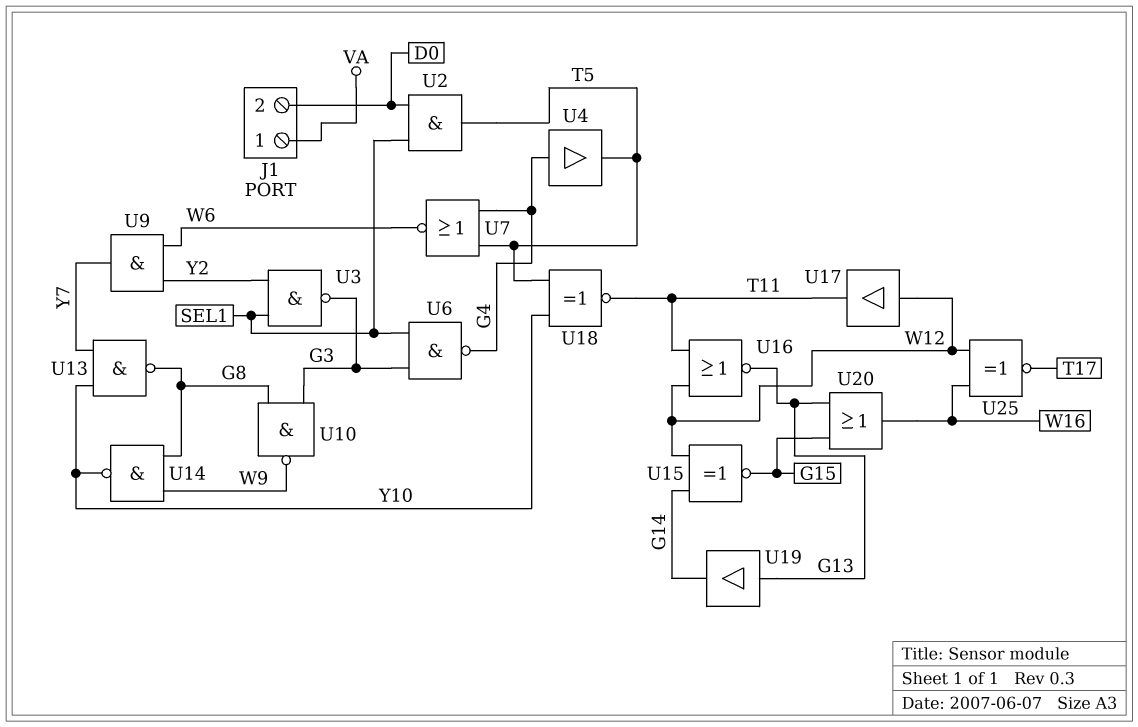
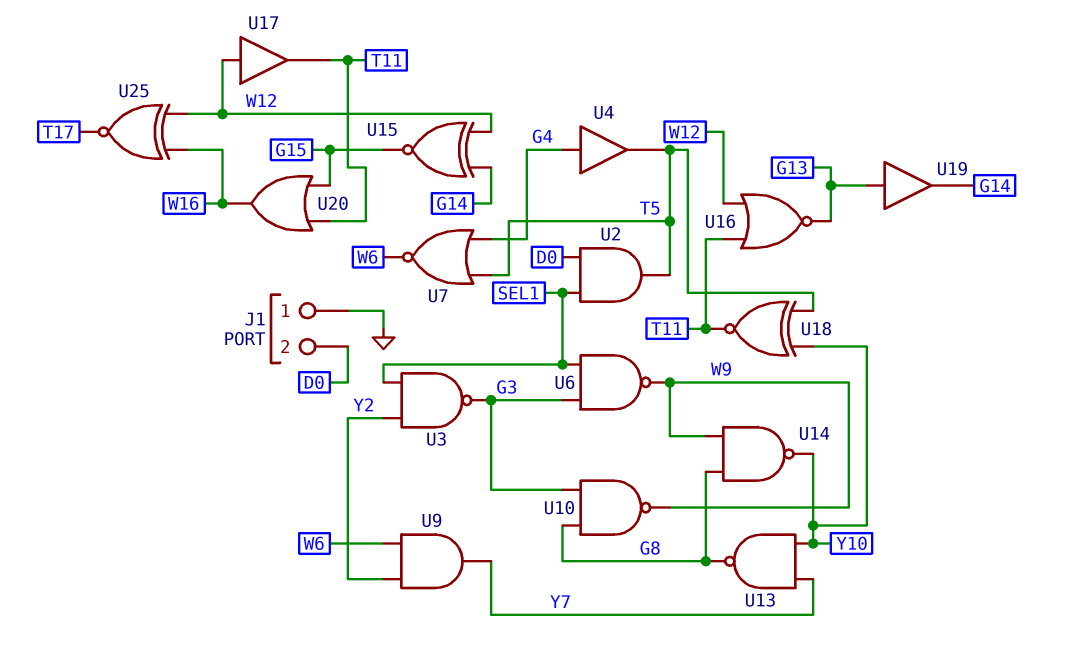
J1 pin 1: VA -> GND
U6: NAND (in G3, in SEL1, out G4) -> NAND (in G3, in SEL1, out W9)
U20: OR (in G13, in G15, out W16) -> OR (in G15, in T11, out W16)

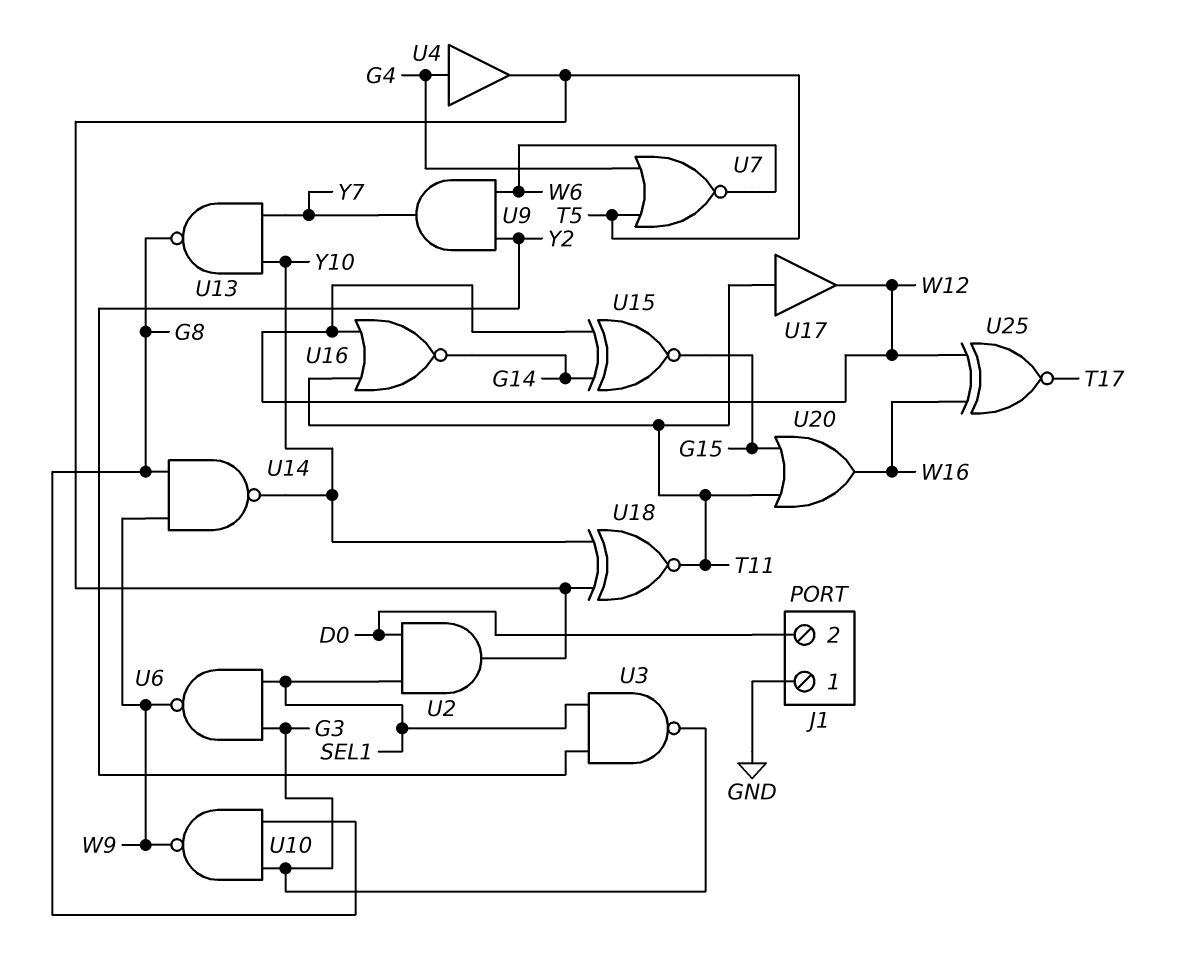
U16: NOR (in T11, in W12, out G13) -> NOR (in T11, in W12, out G14)
U17: buffer (in W12, out T11) -> buffer (in T11, out W12)
U19: buffer (in G13, out G14) -> none

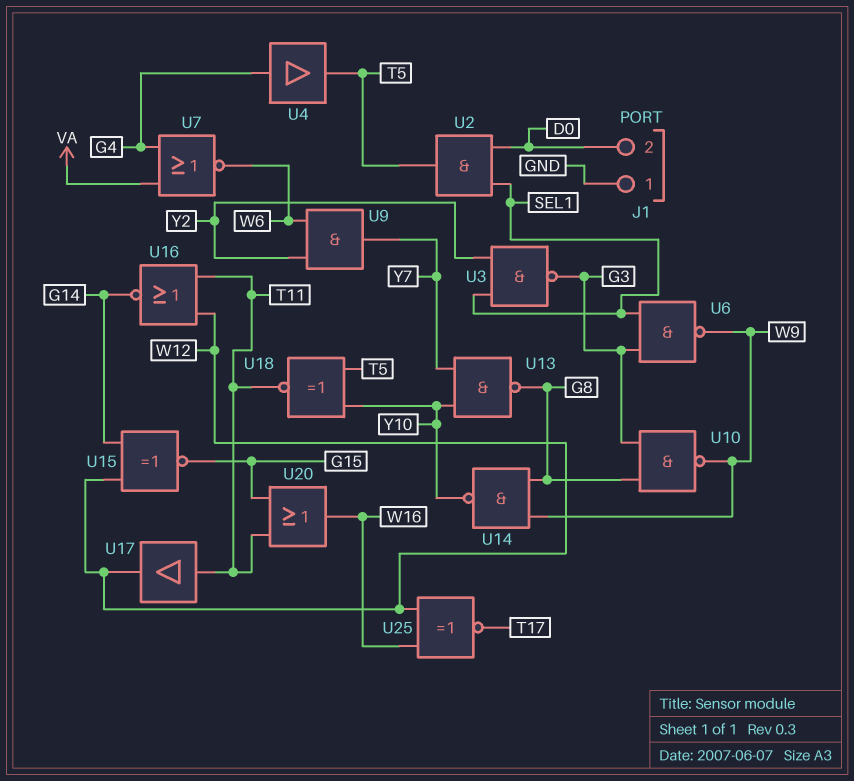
U7: NOR (in G4, in T5, out W6) -> NOR (in G4, in VA, out W6)

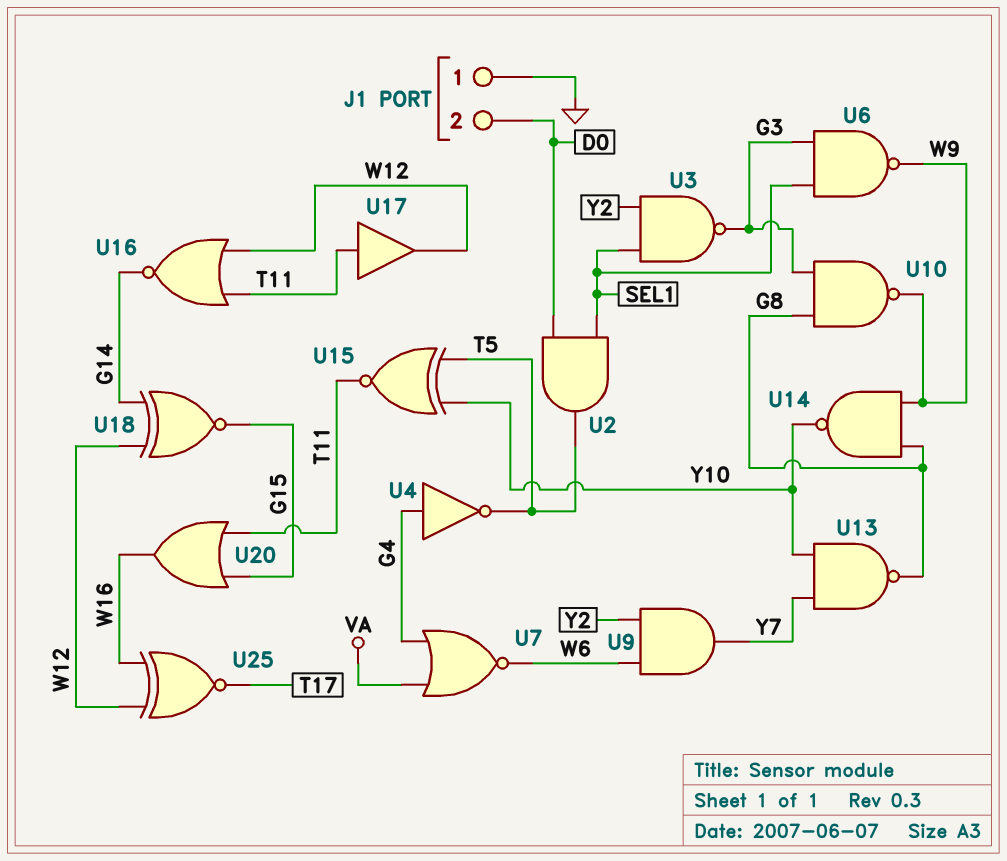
U4: buffer (in G4, out T5) -> NOT (in G4, out T5)
U15: XNOR (in G14, in W12, out G15) -> XNOR (in T5, in Y10, out T11)
U18: XNOR (in T5, in Y10, out T11) -> XNOR (in G14, in W12, out G15)

